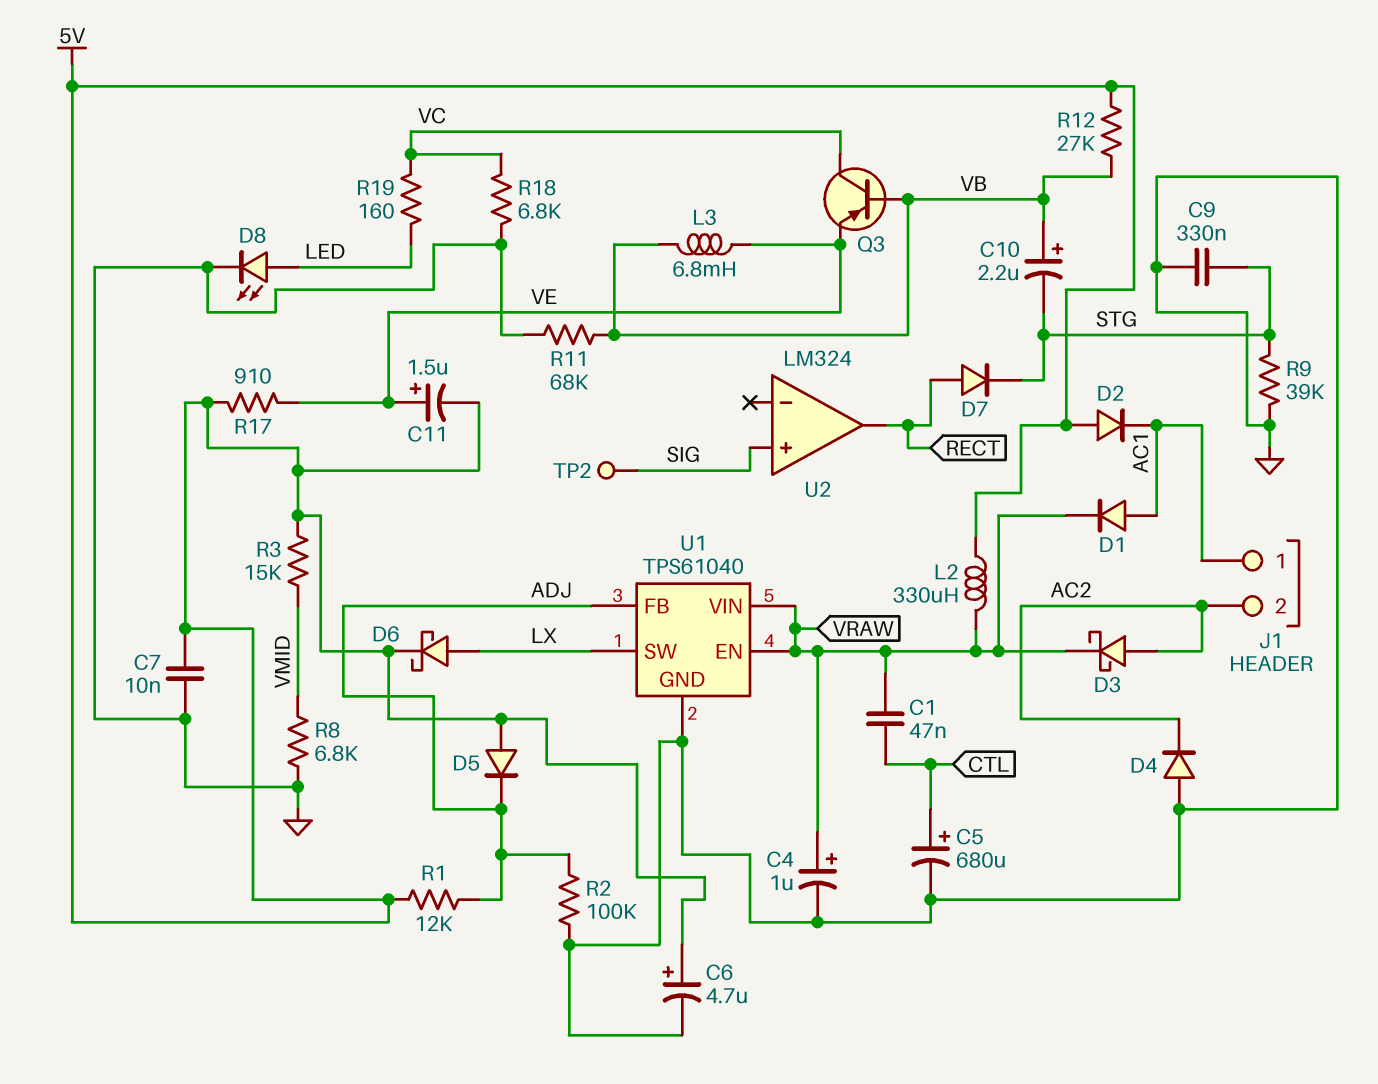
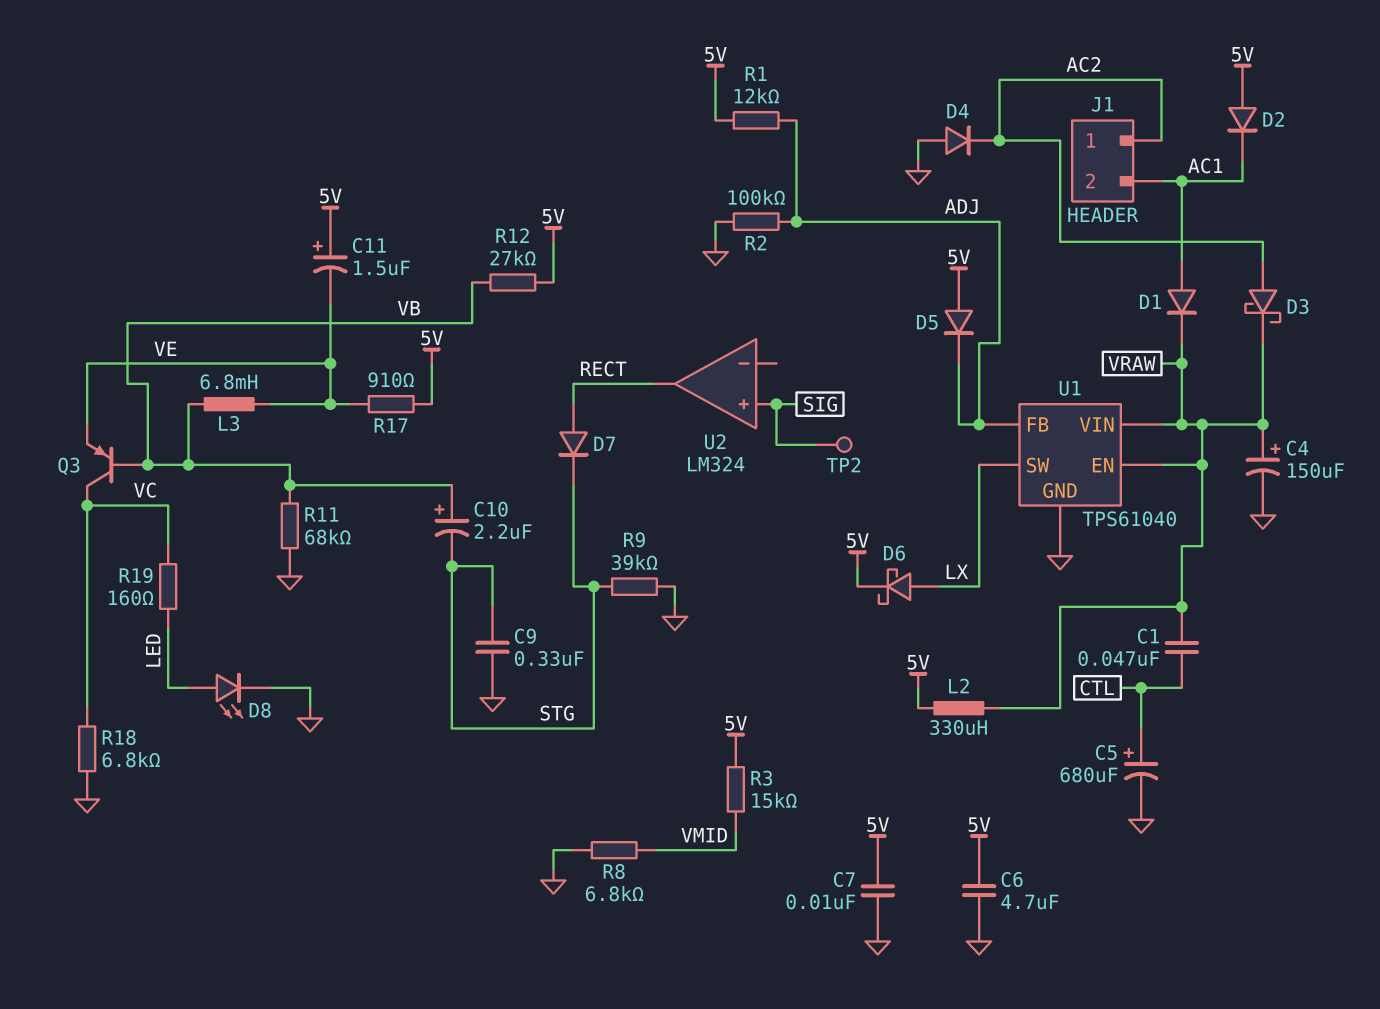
C4: 1uF (plus VRAW, minus GND) -> 150uF (plus VRAW, minus GND)
C6: 4.7uF (plus 5V, minus GND) -> 4.7uF (5V, GND)
C11: 1.5uF (plus VE, minus 5V) -> 1.5uF (plus 5V, minus VE)
J1 pin 1: AC1 -> AC2
J1 pin 2: AC2 -> AC1

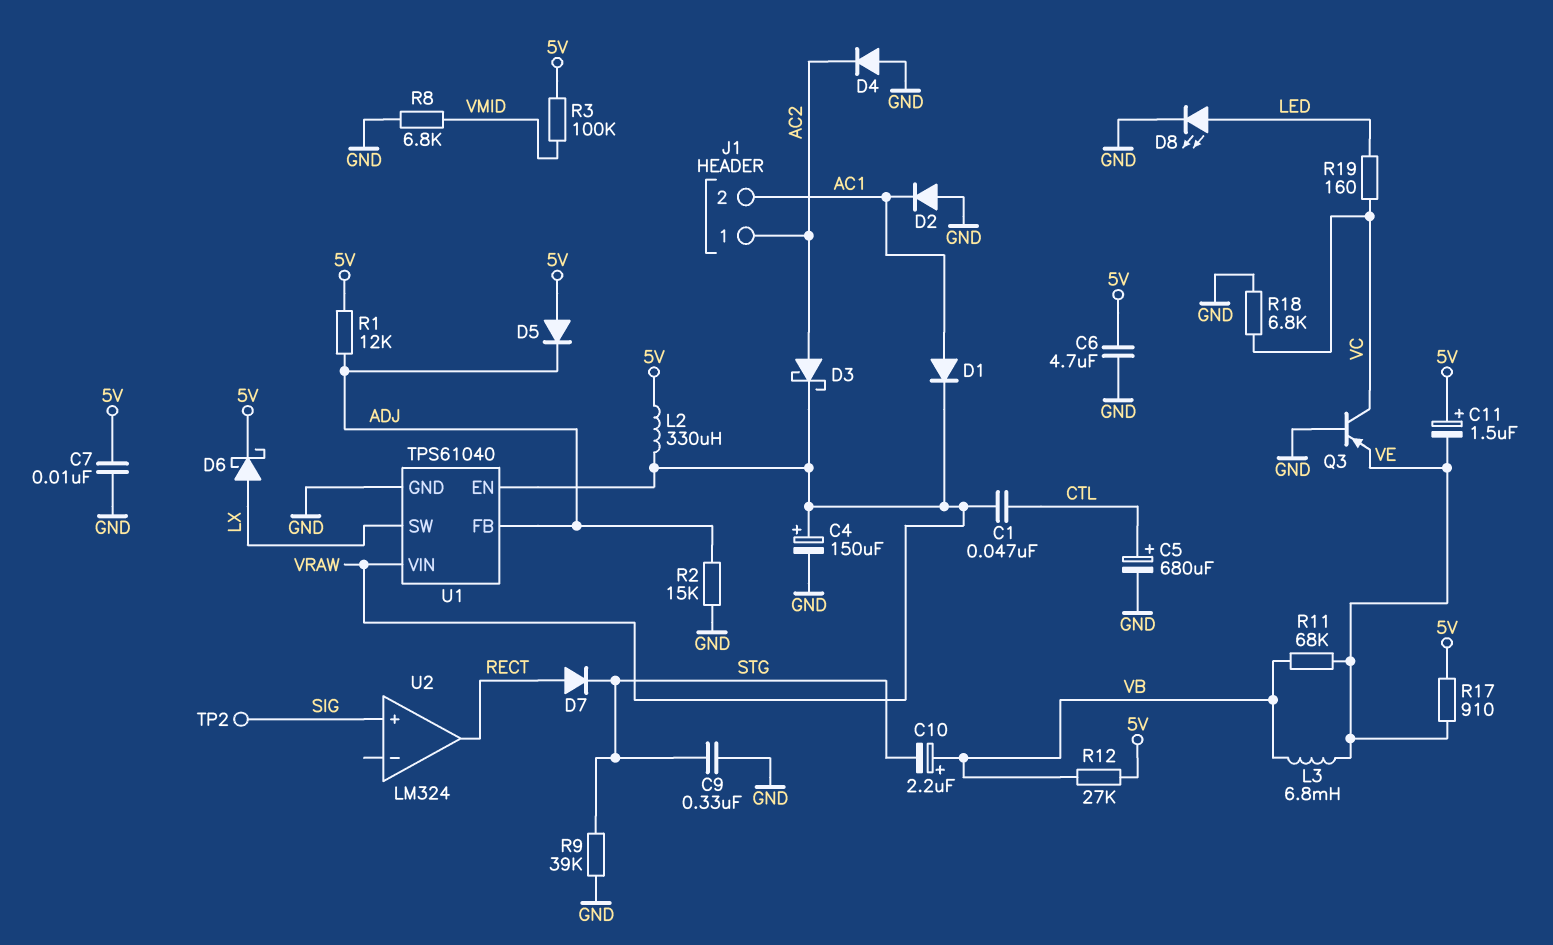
D2: diode (A 5V, K AC1) -> diode (A GND, K AC1)
Q3: PNP (B VB, C VC, E VE) -> PNP (B GND, C VC, E VE)
R2: 100k (ADJ, GND) -> 15k (ADJ, GND)
R3: 15k (5V, VMID) -> 100k (5V, VMID)
R11: 68k (GND, VB) -> 68k (VB, VE)

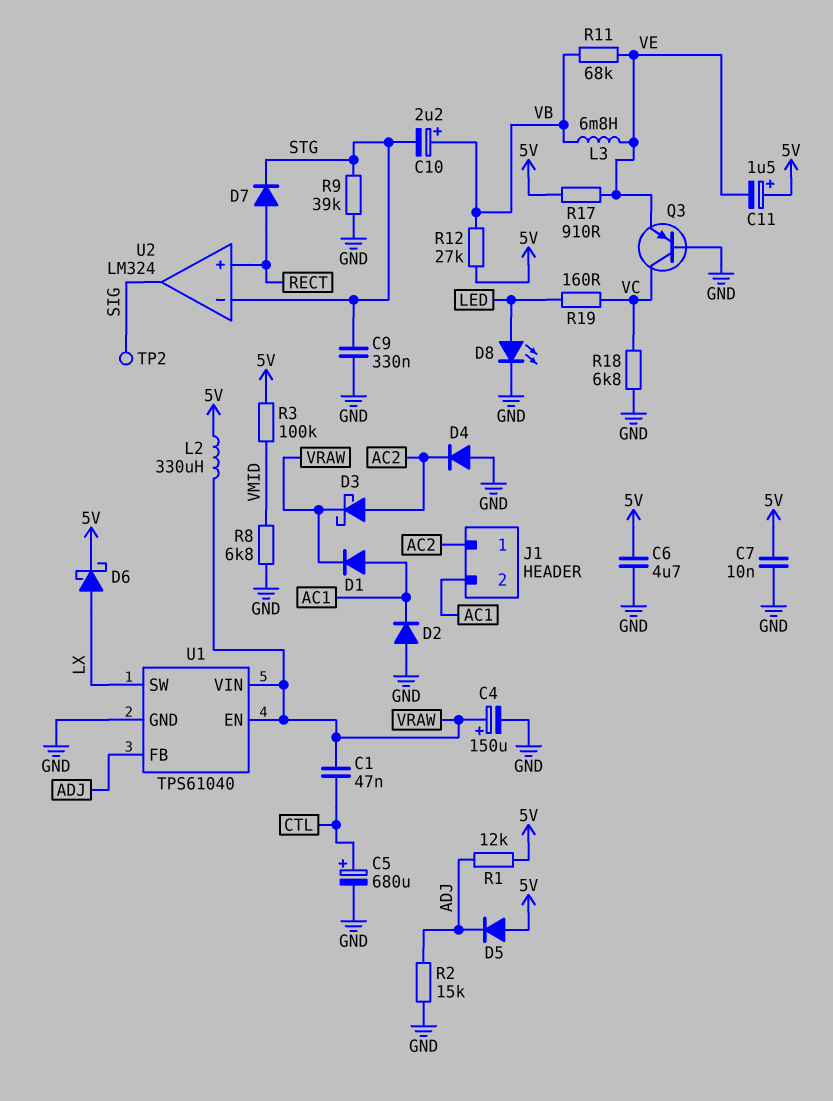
U2 pin in+: SIG -> RECT
U2 pin in-: none -> STG
U2 pin out: RECT -> SIG

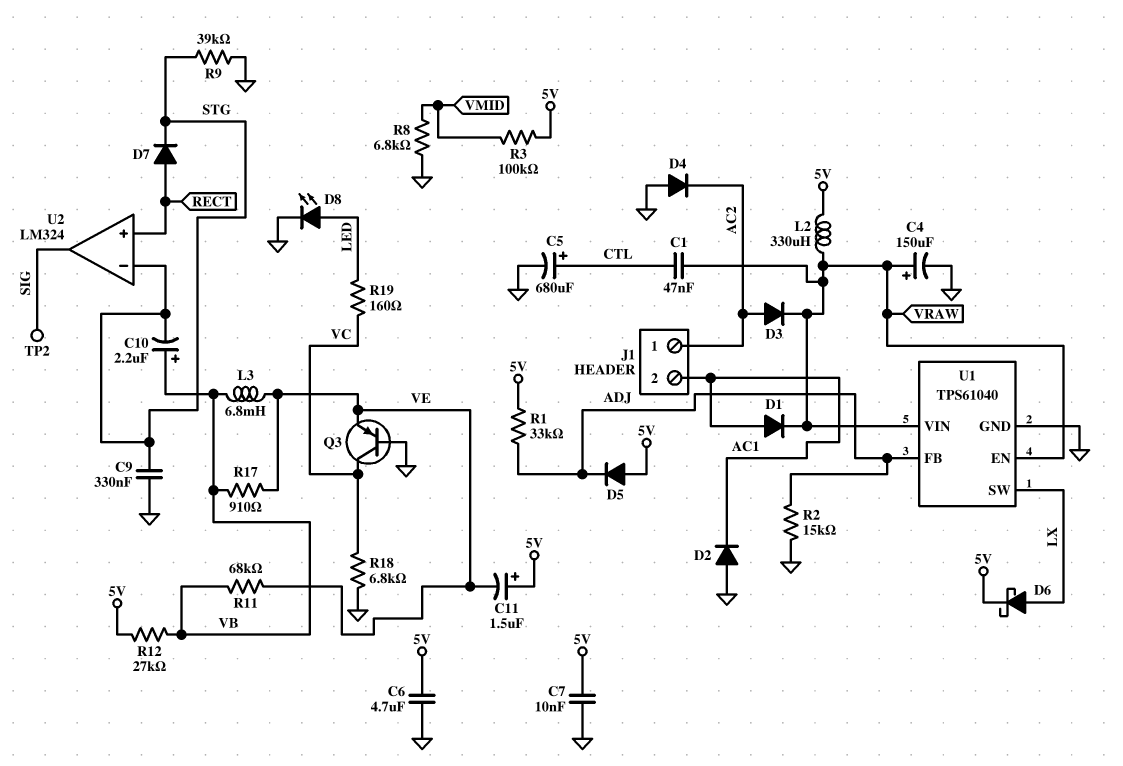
D3: schottky (A AC2, K VRAW) -> diode (A AC2, K VRAW)
R1: 12k (5V, ADJ) -> 33k (5V, ADJ)
R17: 910 (5V, VE) -> 910 (VB, VE)

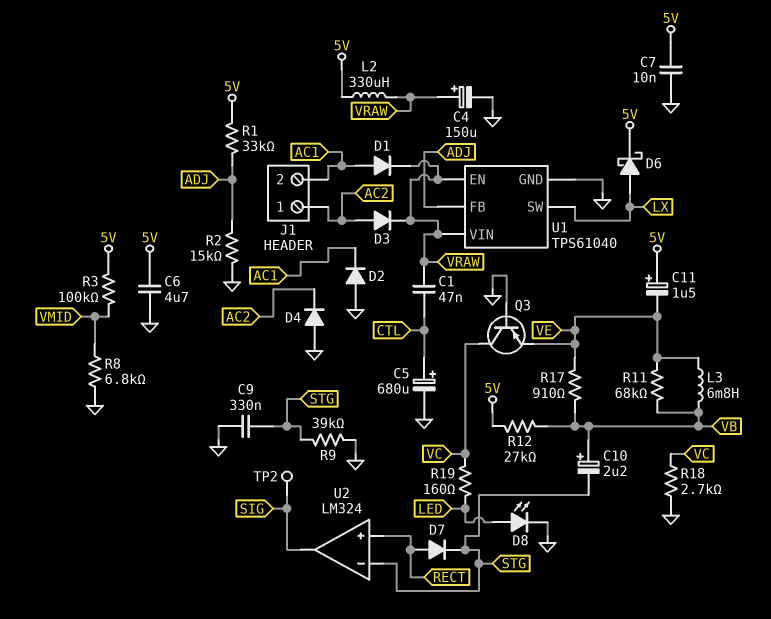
D5: diode (A 5V, K ADJ) -> none
R18: 6.8k (GND, VC) -> 2.7k (GND, VC)

